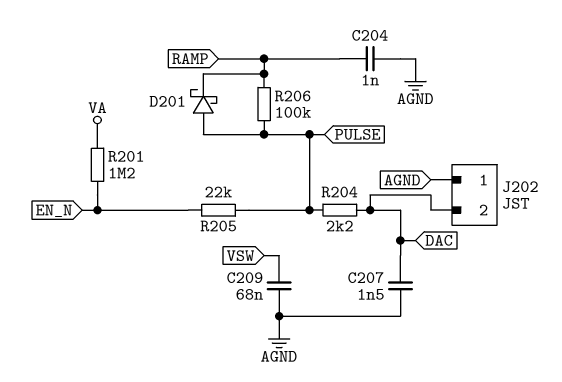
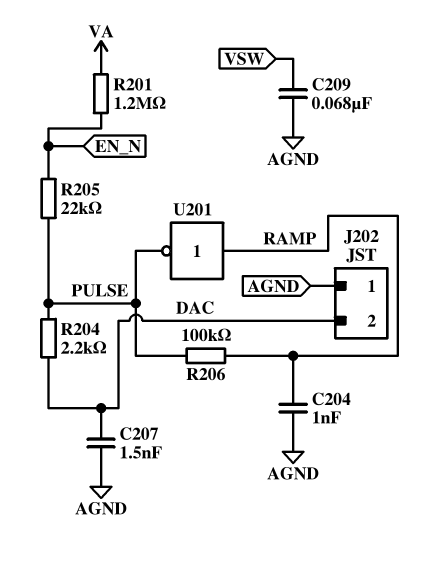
D201: schottky (A PULSE, K RAMP) -> none
U201: none -> NOT (in RAMP, out PULSE)

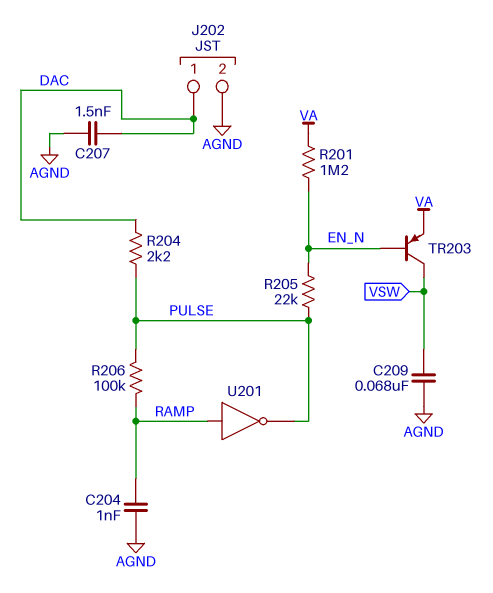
J202 pin 1: AGND -> DAC
J202 pin 2: DAC -> AGND
TR203: none -> PNP (B EN_N, C VSW, E VA)

